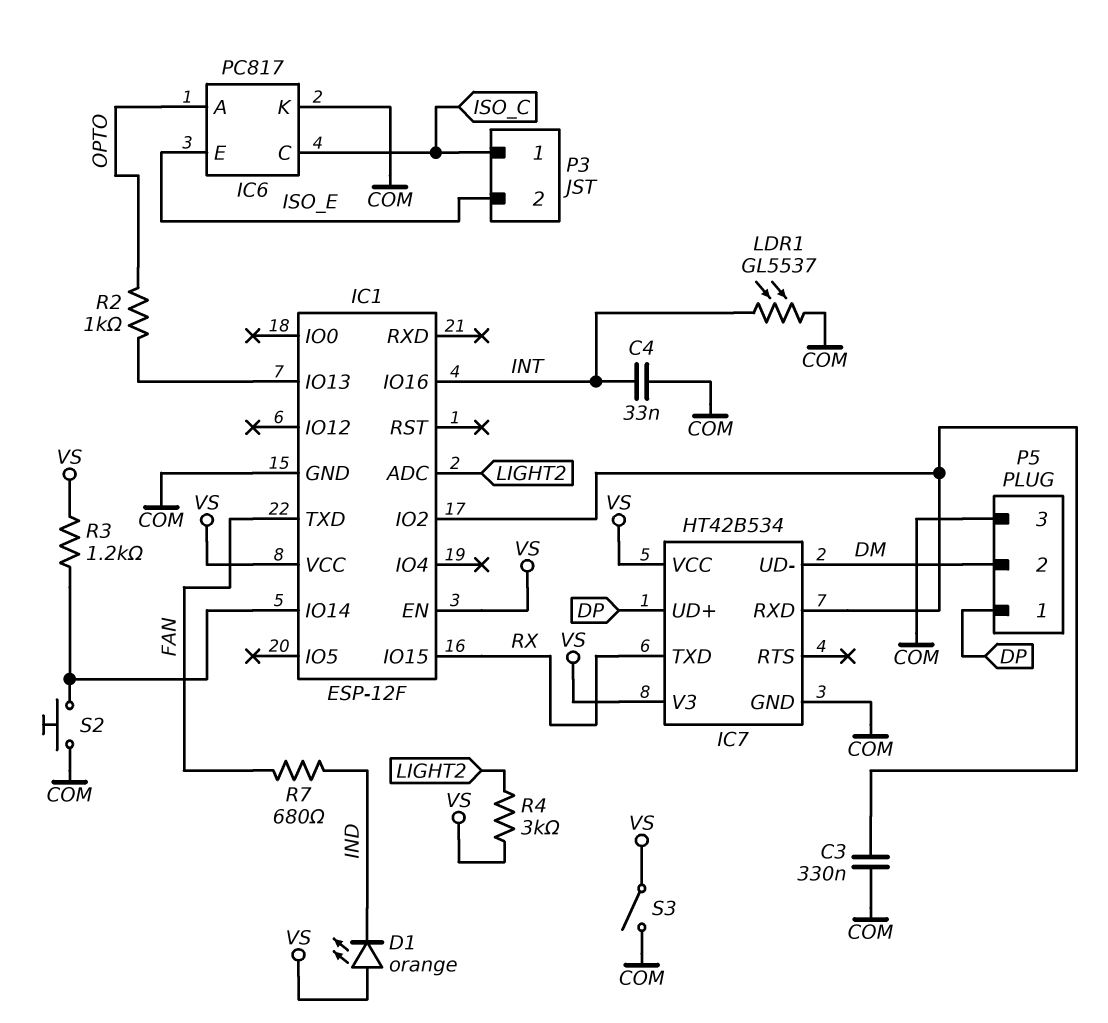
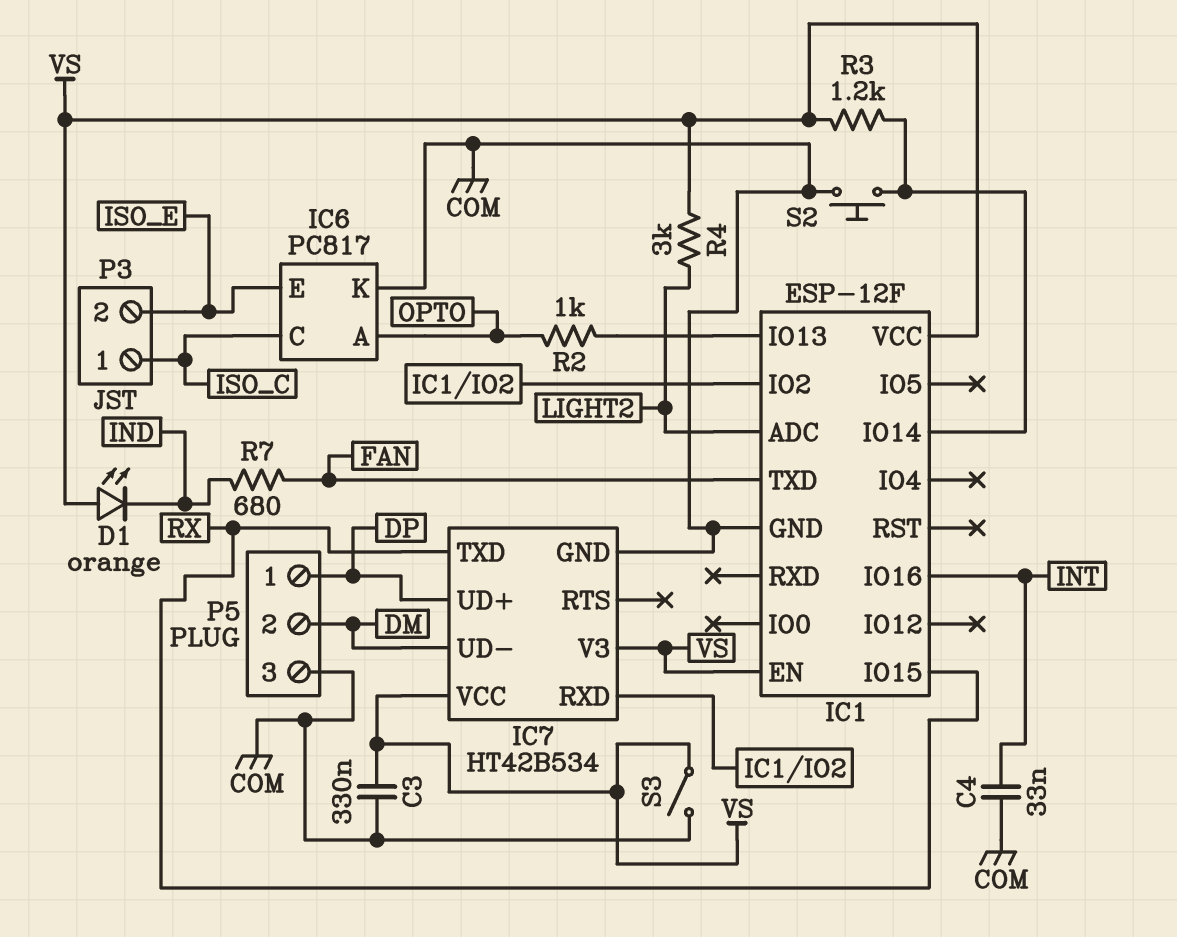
C3: 330nF (COM, IC1/IO2) -> 330nF (COM, VS)
LDR1: GL5537 (COM, INT) -> none

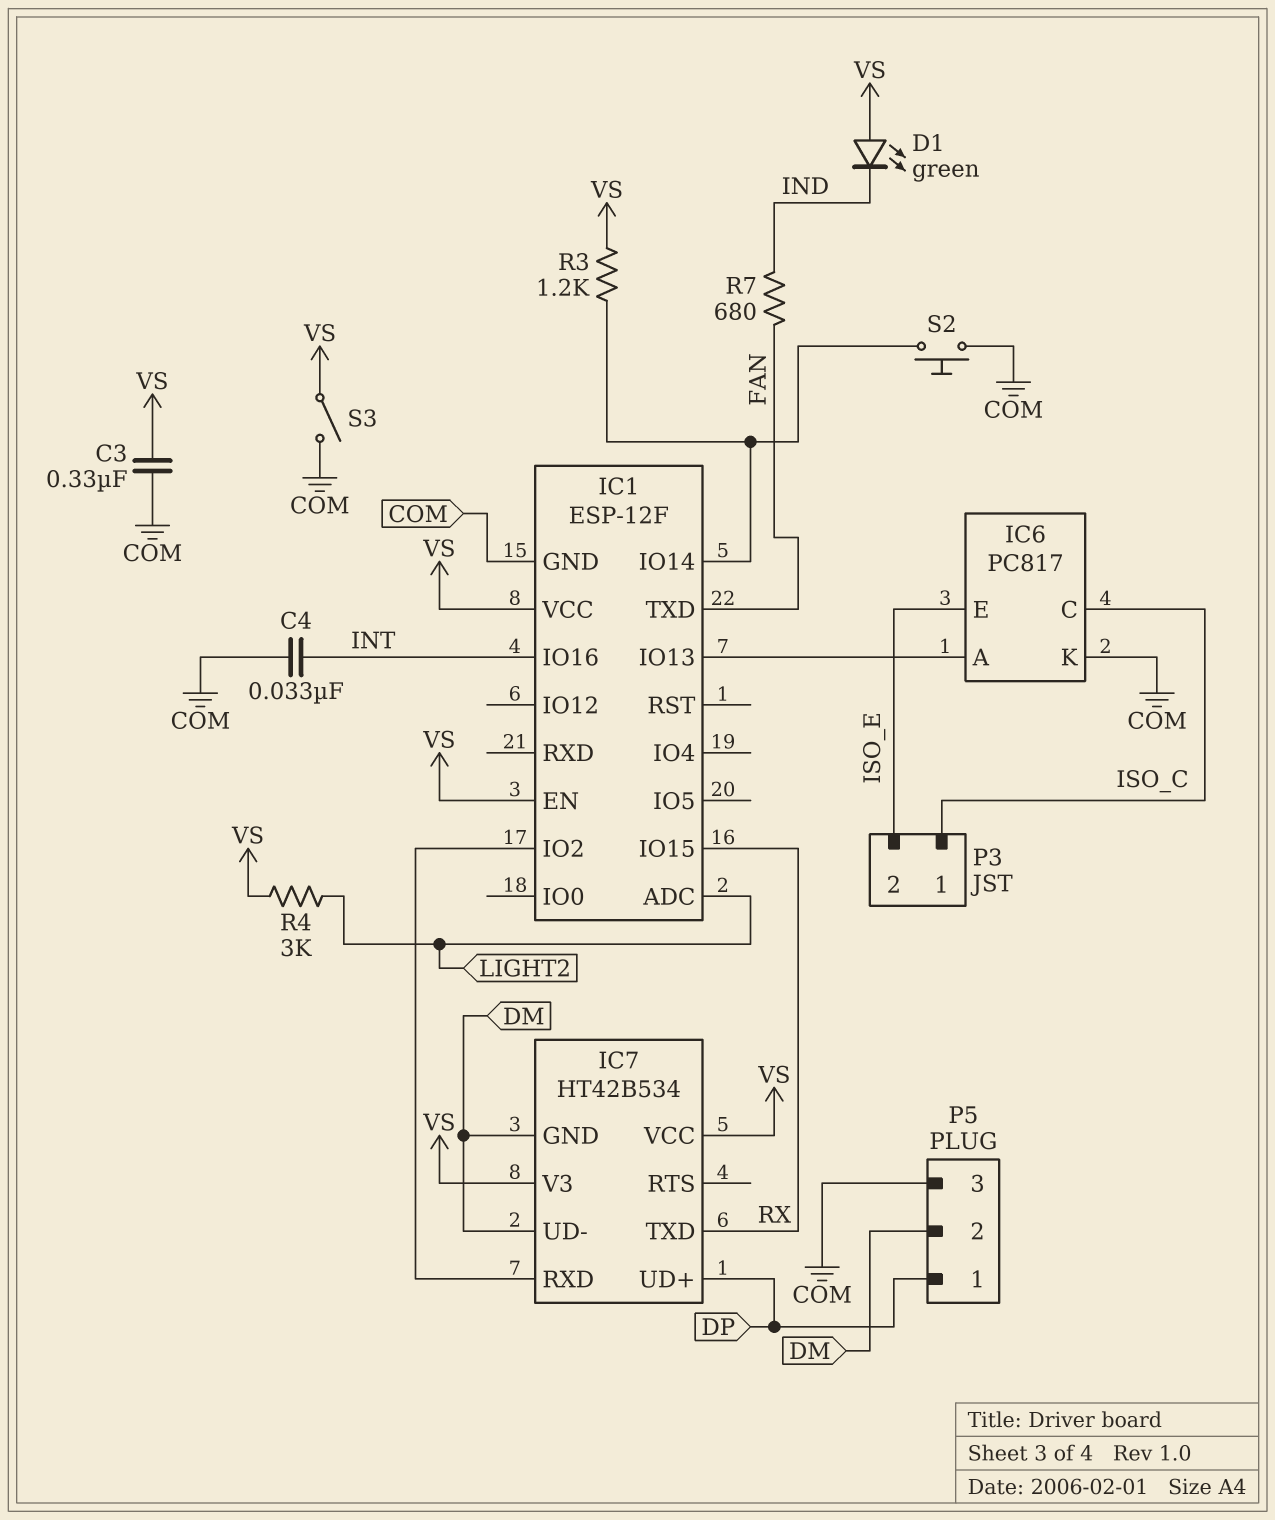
D1: LED orange (A VS, K IND) -> LED green (A VS, K IND)
IC6 pin A: OPTO -> IC1/IO13
IC7 pin GND: COM -> DM
R2: 1k (IC1/IO13, OPTO) -> none

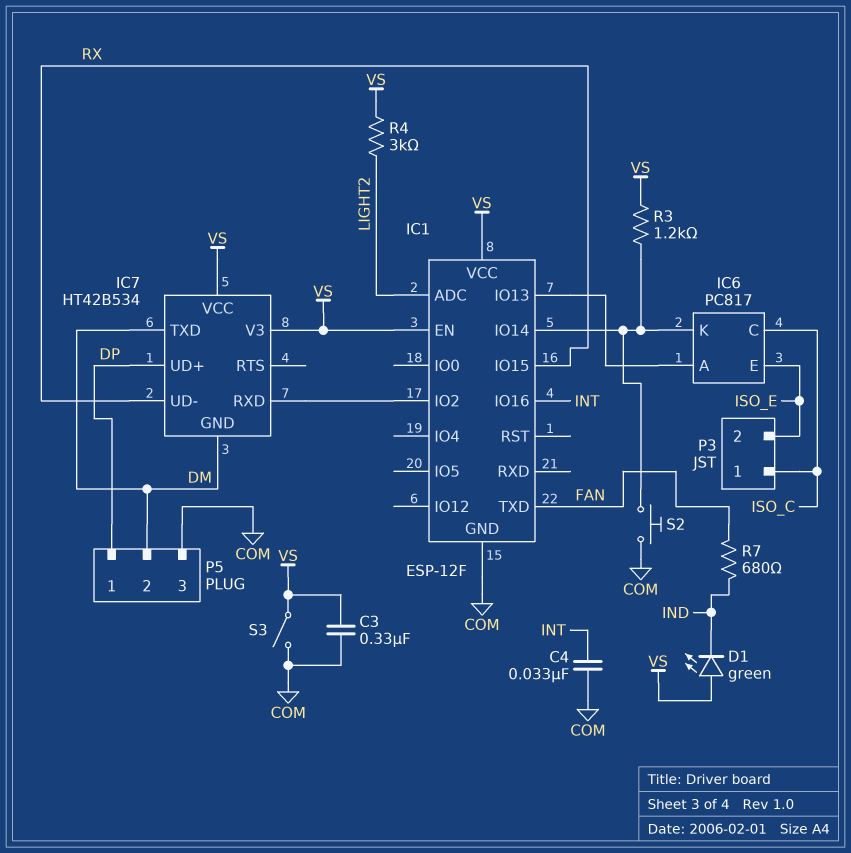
IC6 pin K: COM -> IC1/IO14
IC7 pin TXD: RX -> DM
IC7 pin UD-: DM -> RX

